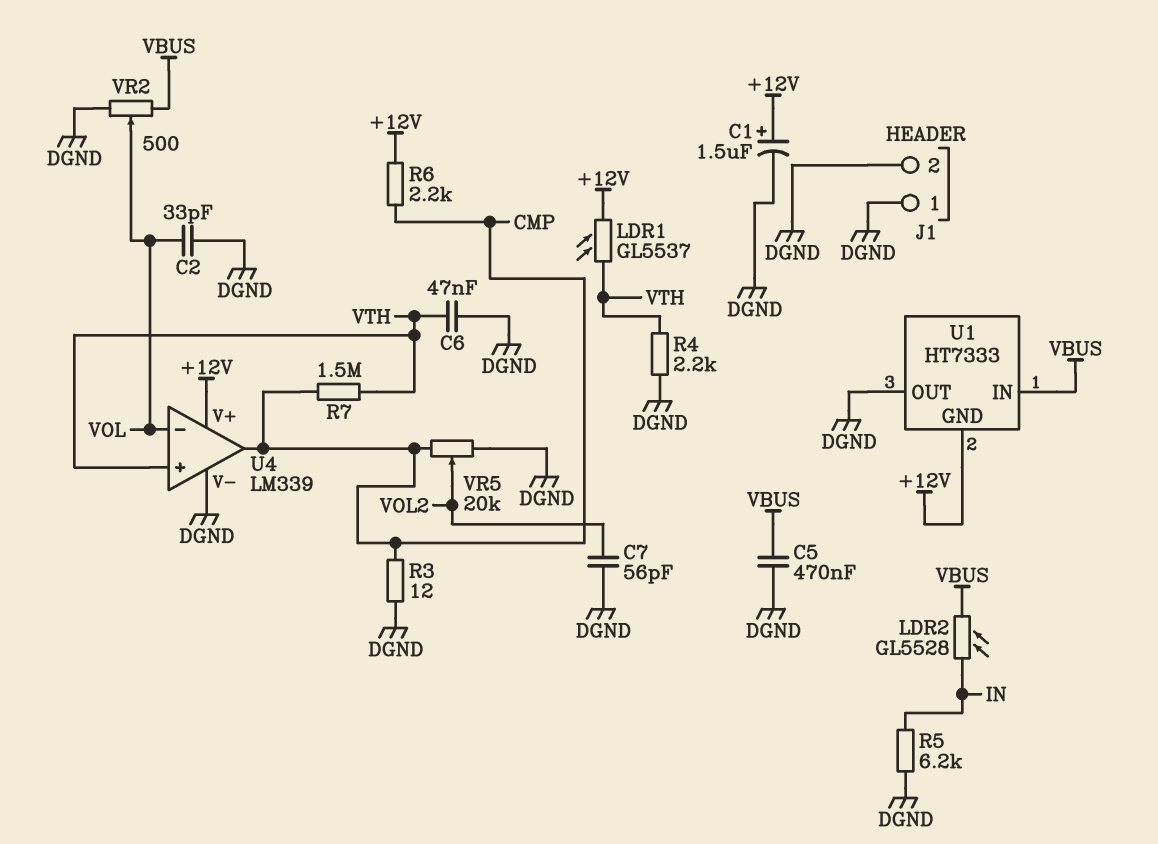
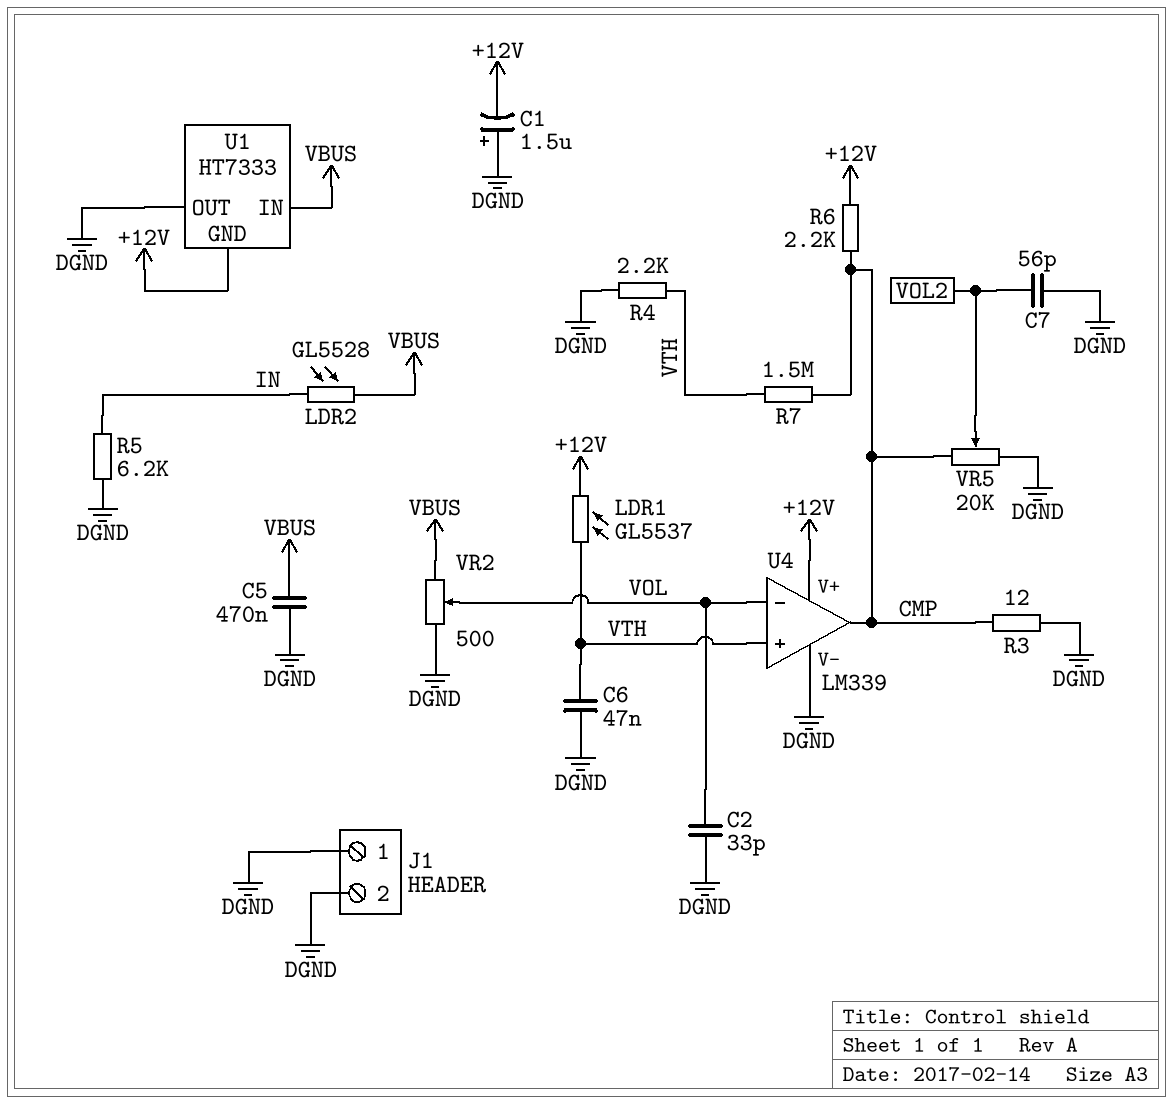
C1: 1.5uF (plus +12V, minus DGND) -> 1.5uF (plus DGND, minus +12V)

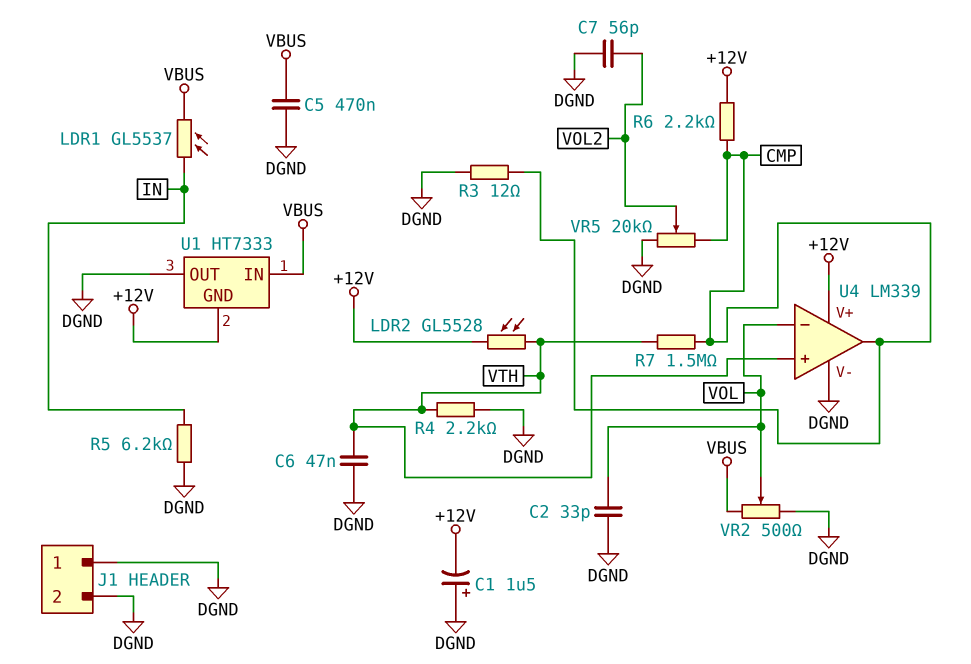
LDR1: GL5537 (+12V, VTH) -> GL5537 (IN, VBUS)
LDR2: GL5528 (IN, VBUS) -> GL5528 (+12V, VTH)

